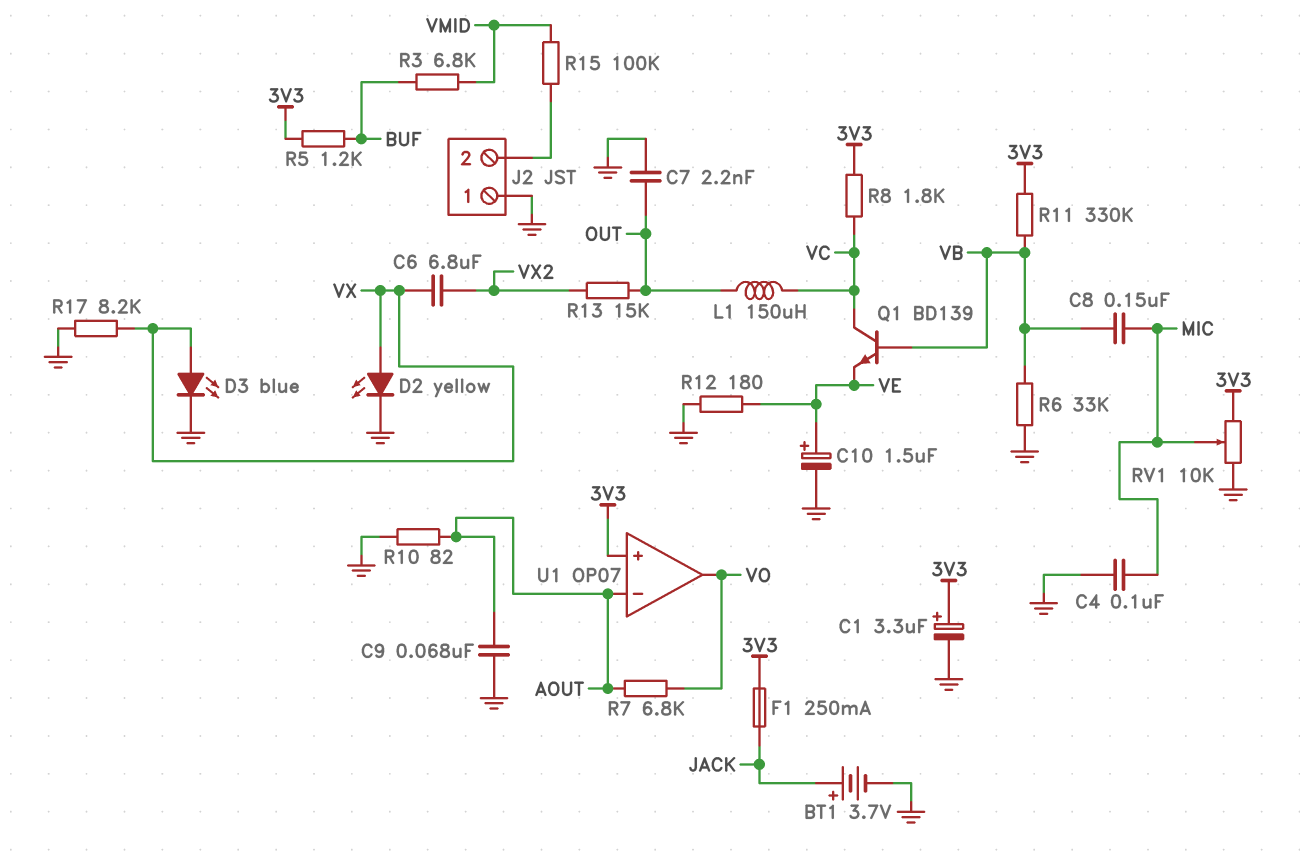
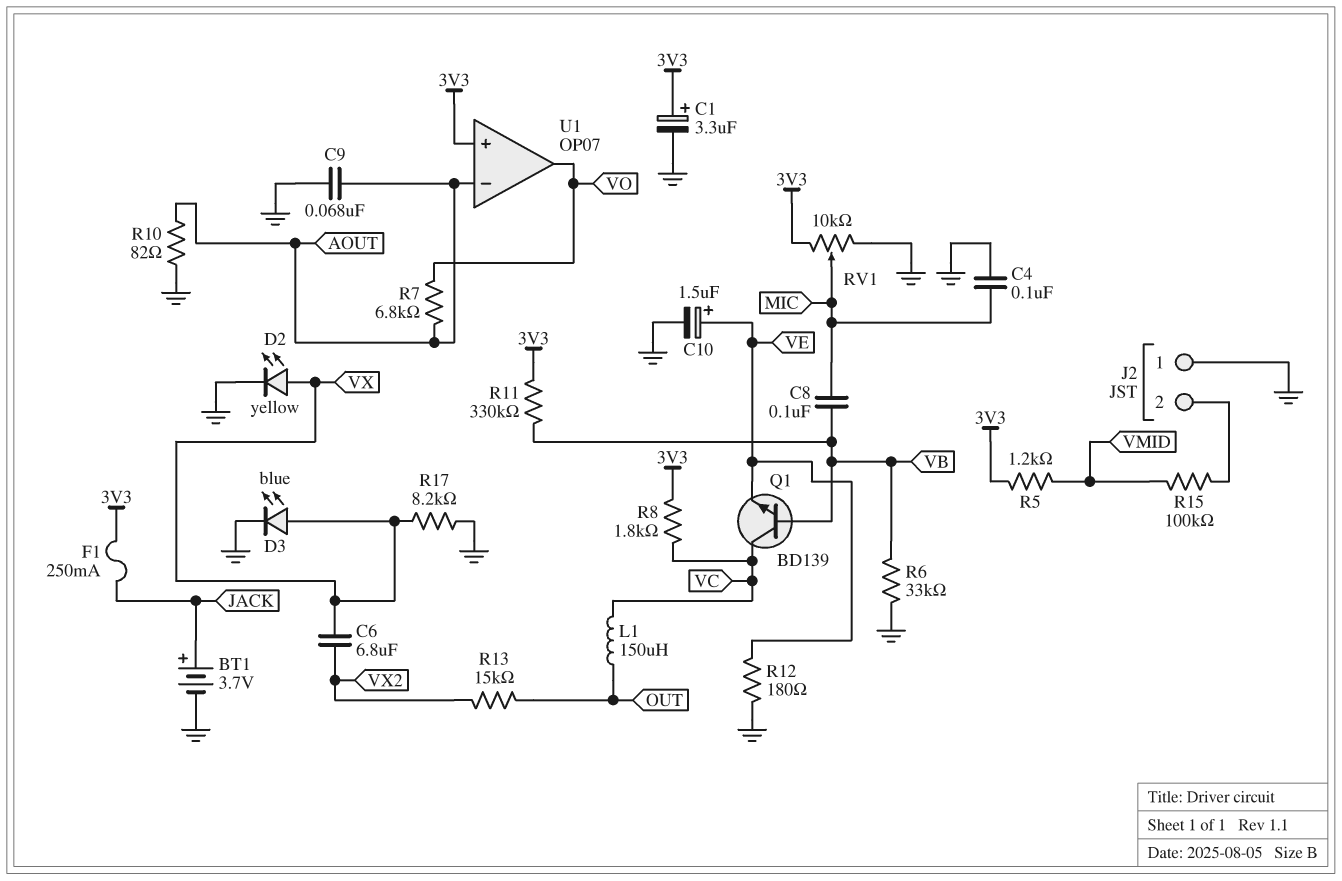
C7: 2.2nF (GND, OUT) -> none
C8: 150nF (MIC, VB) -> 100nF (MIC, VB)
R3: 6.8k (BUF, VMID) -> none
R5: 1.2k (3V3, BUF) -> 1.2k (3V3, VMID)

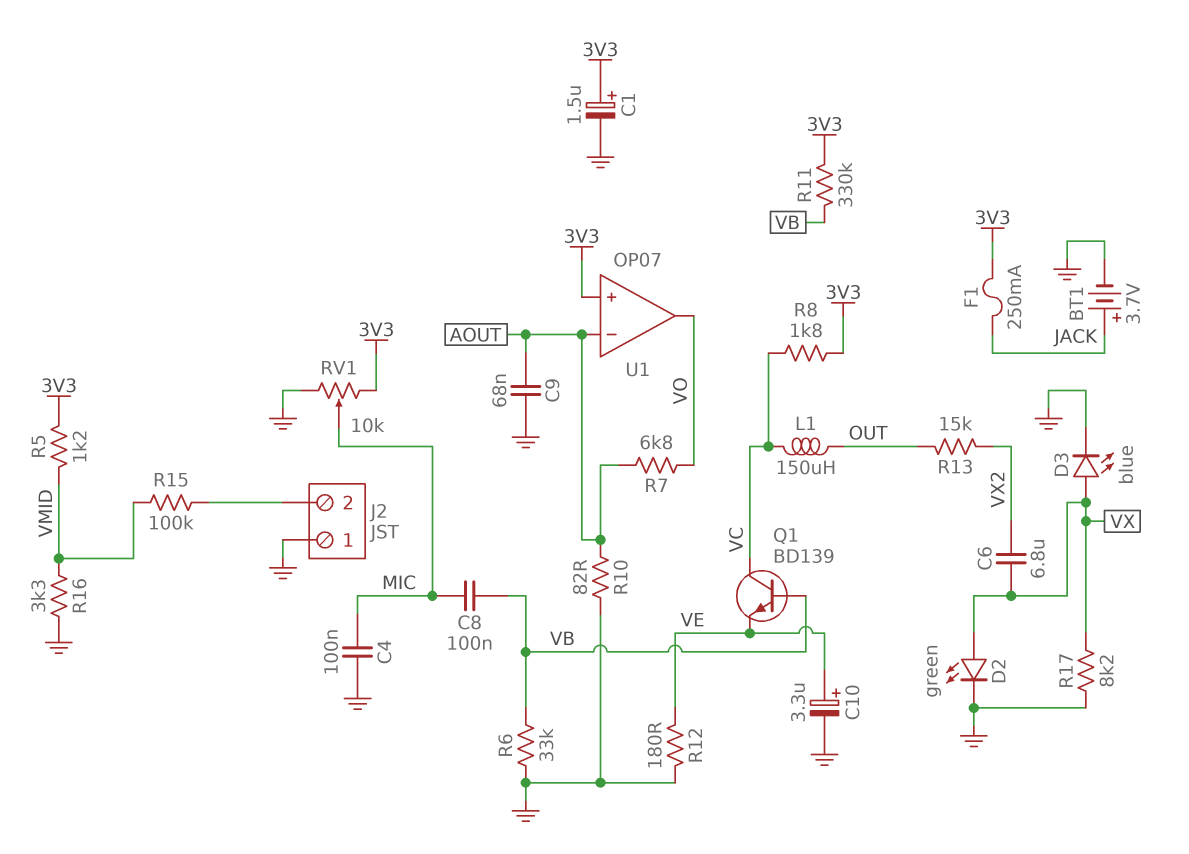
C1: 3.3uF (plus 3V3, minus GND) -> 1.5uF (plus 3V3, minus GND)
C10: 1.5uF (plus VE, minus GND) -> 3.3uF (plus VE, minus GND)
D2: LED yellow (A VX, K GND) -> LED green (A VX, K GND)
R16: none -> 3.3k (GND, VMID)

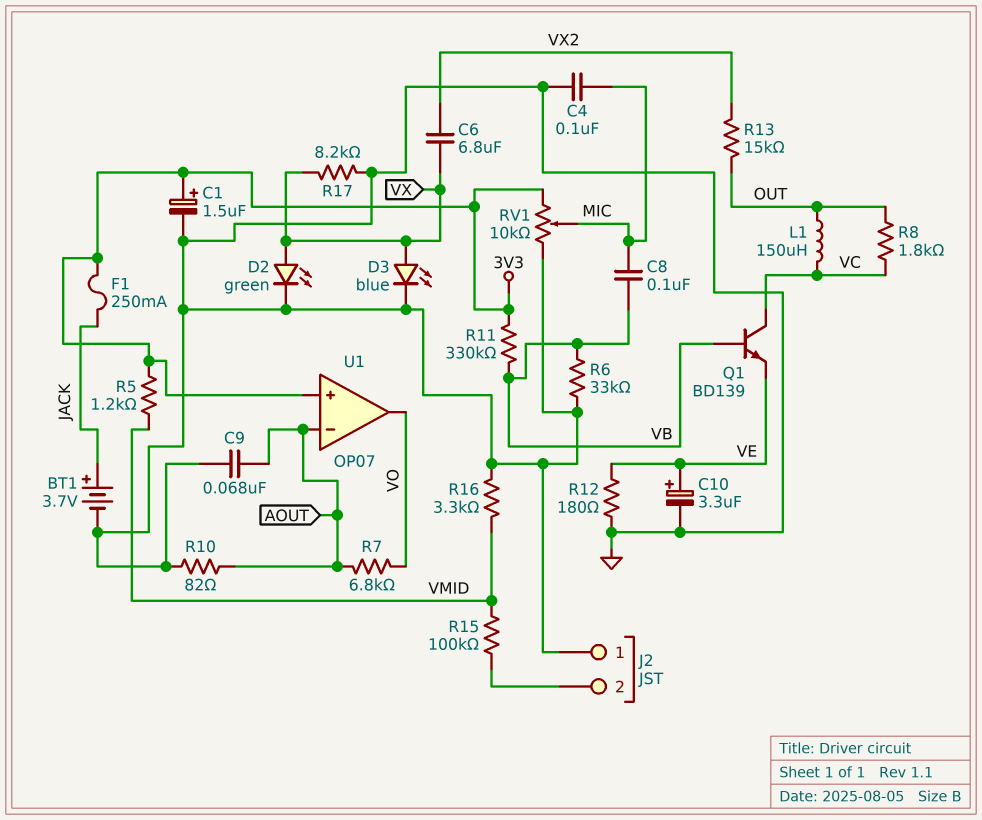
R8: 1.8k (3V3, VC) -> 1.8k (OUT, VC)

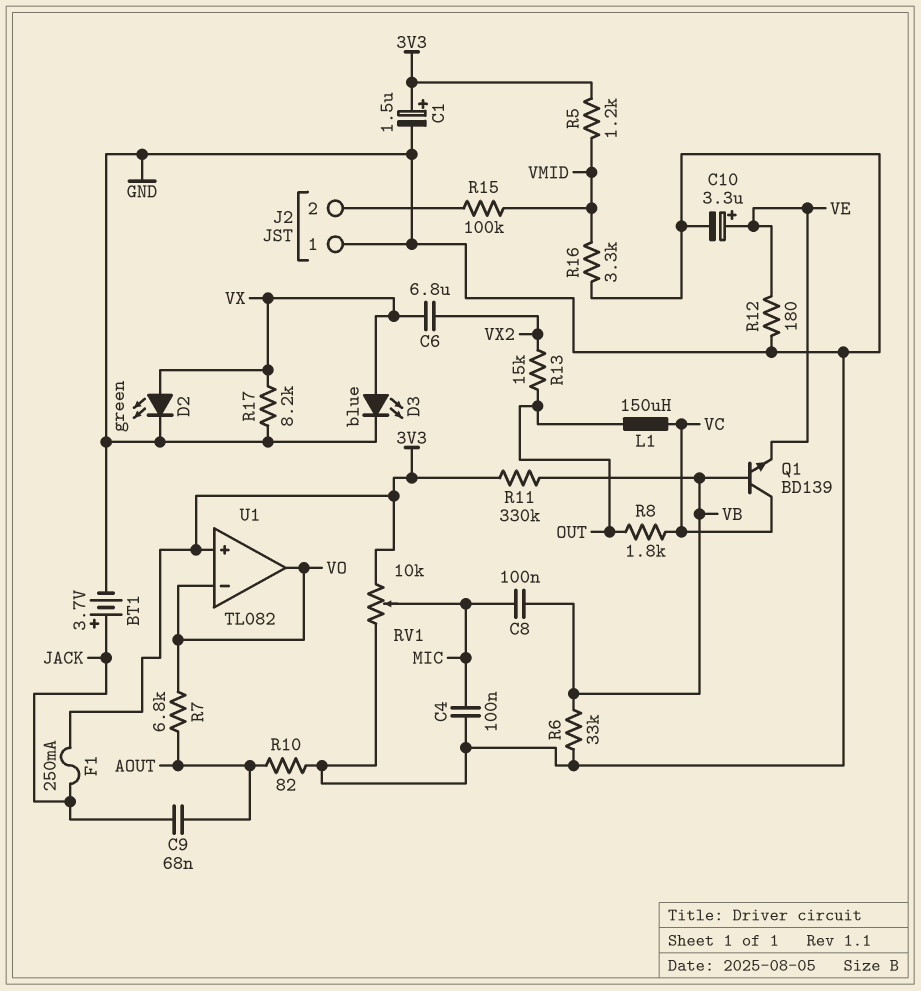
C9: 68nF (AOUT, GND) -> 68nF (AOUT, JACK)
U1: OP07 -> TL082
U1 pin in-: AOUT -> VO

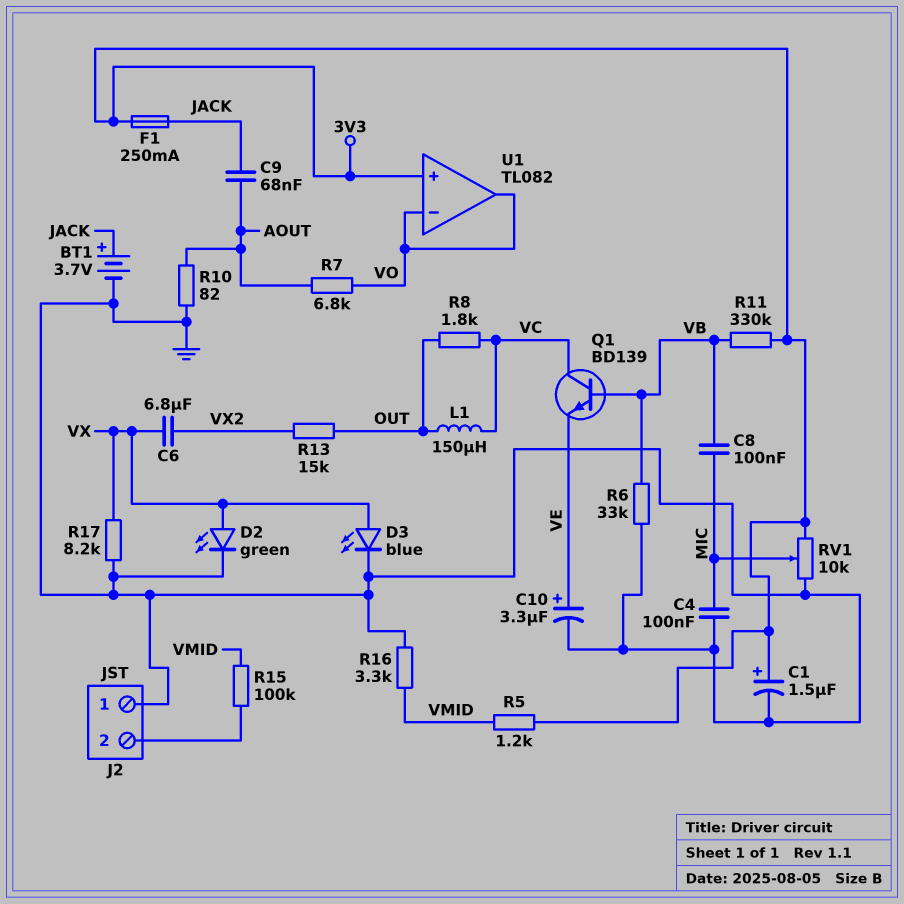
R12: 180 (GND, VE) -> none

